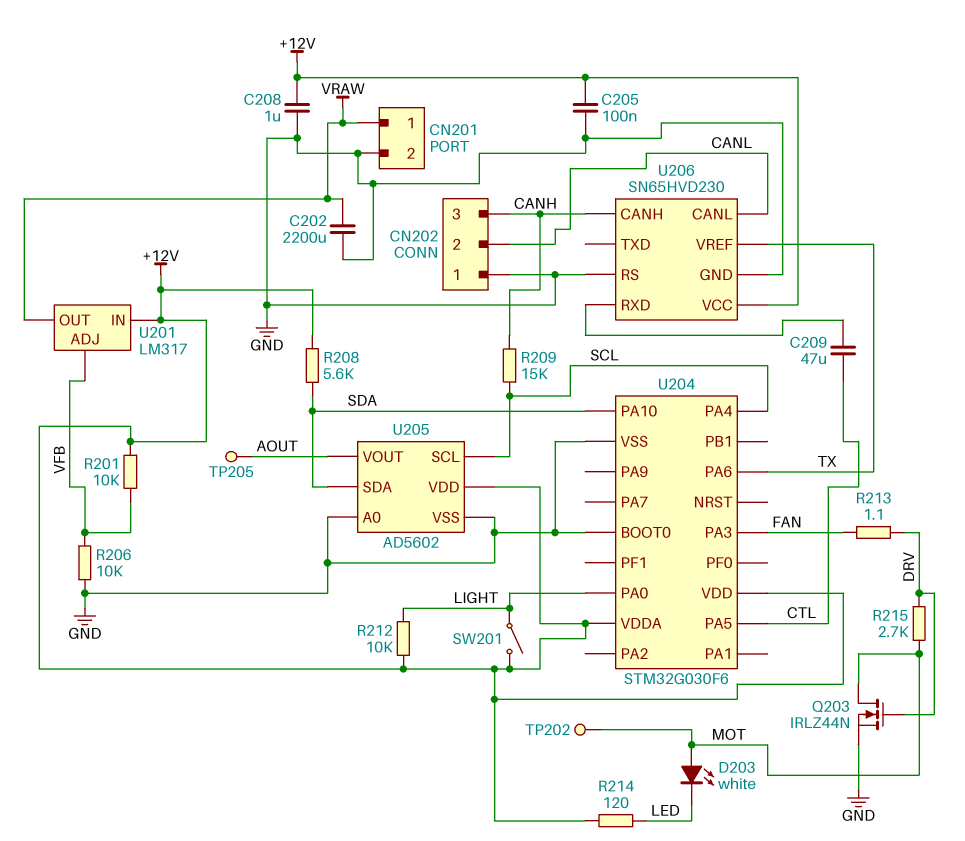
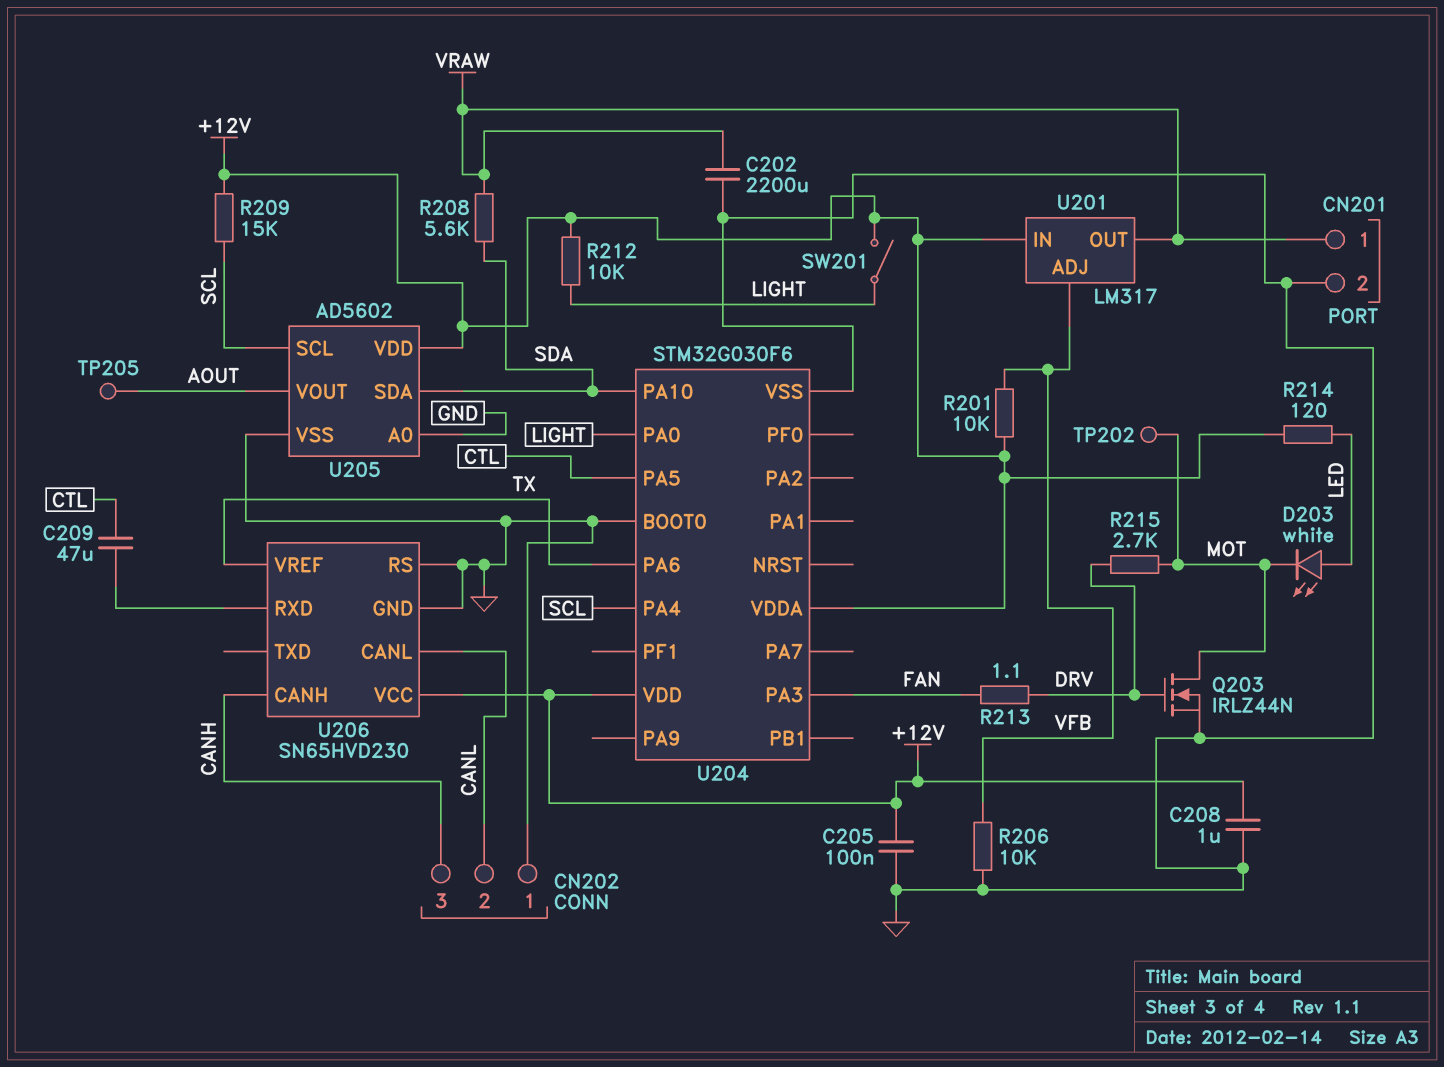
D203: LED white (A MOT, K LED) -> LED white (A LED, K MOT)
R208: 5.6k (+12V, SDA) -> 5.6k (SDA, VRAW)
R209: 15k (CANH, SCL) -> 15k (+12V, SCL)

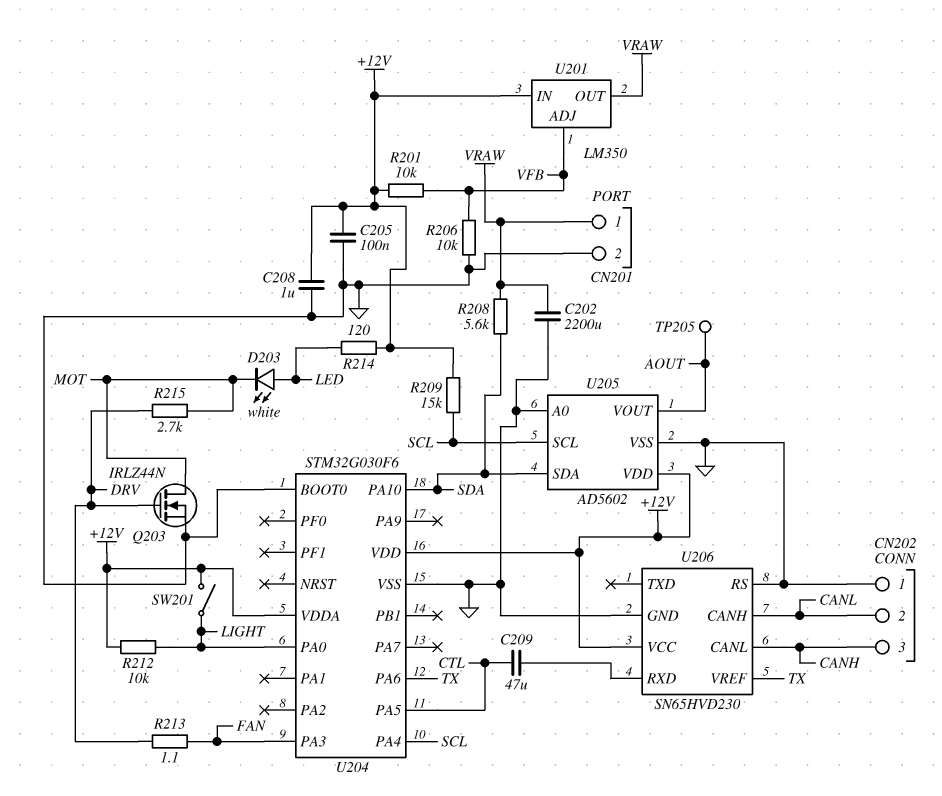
TP202: test point (MOT) -> none
U201: LM317 -> LM350
U206 pin CANH: CANH -> CANL
U206 pin CANL: CANL -> CANH

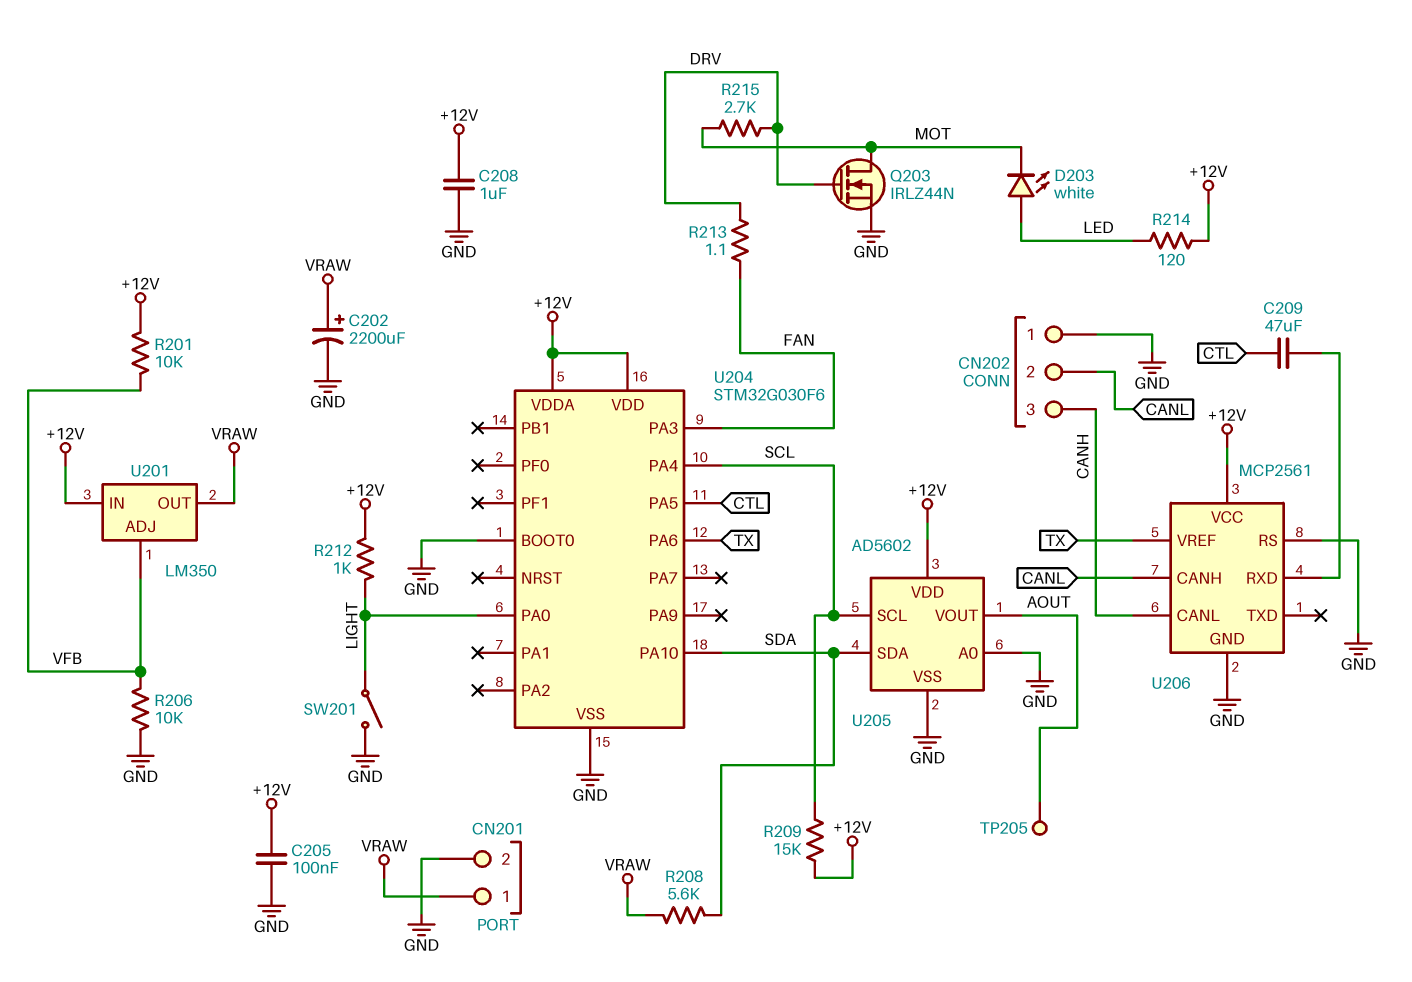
C202: 2200uF (GND, VRAW) -> 2200uF (plus VRAW, minus GND)
R212: 10k (+12V, LIGHT) -> 1k (+12V, LIGHT)
SW201: switch (+12V, LIGHT) -> switch (GND, LIGHT)
U206: SN65HVD230 -> MCP2561

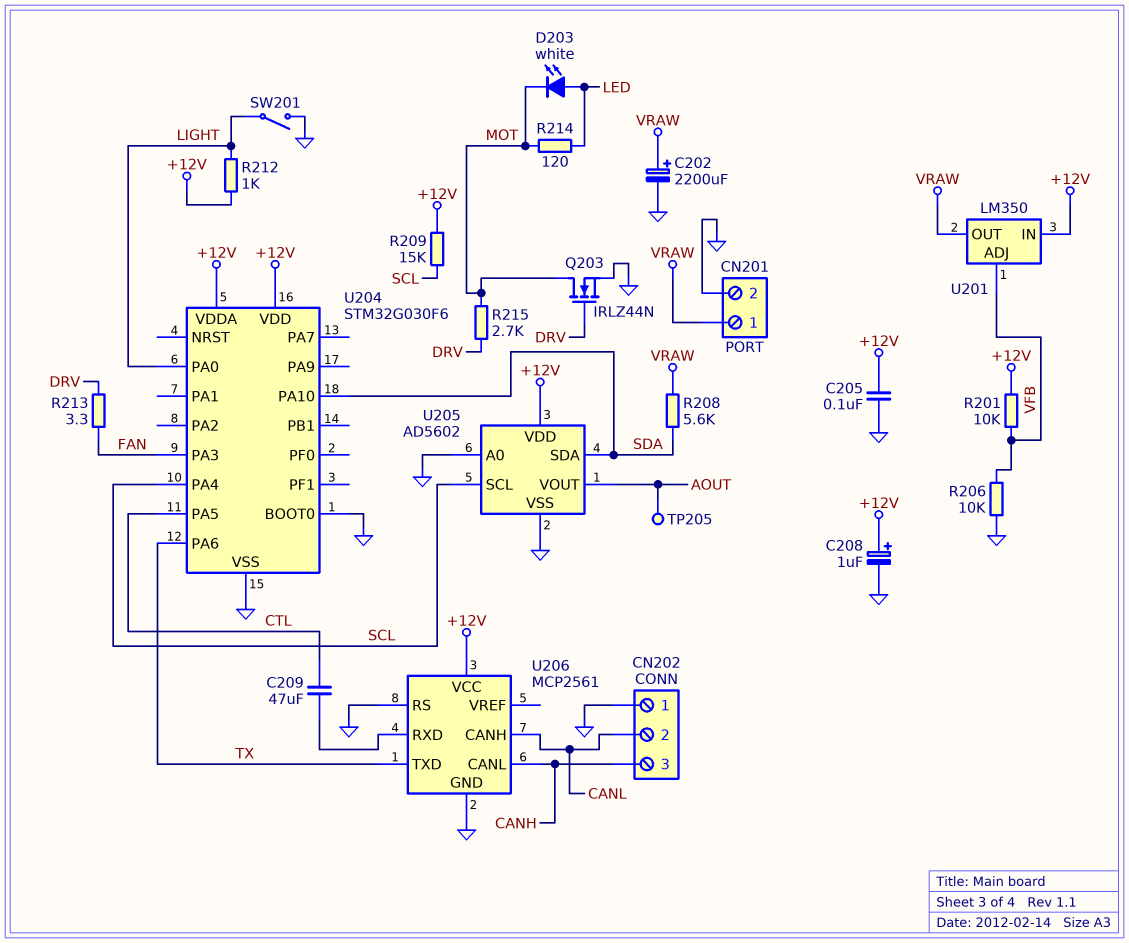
C208: 1uF (+12V, GND) -> 1uF (plus +12V, minus GND)
R213: 1.1 (DRV, FAN) -> 3.3 (DRV, FAN)
R214: 120 (+12V, LED) -> 120 (LED, MOT)
U206 pin TXD: none -> TX
U206 pin VREF: TX -> none

